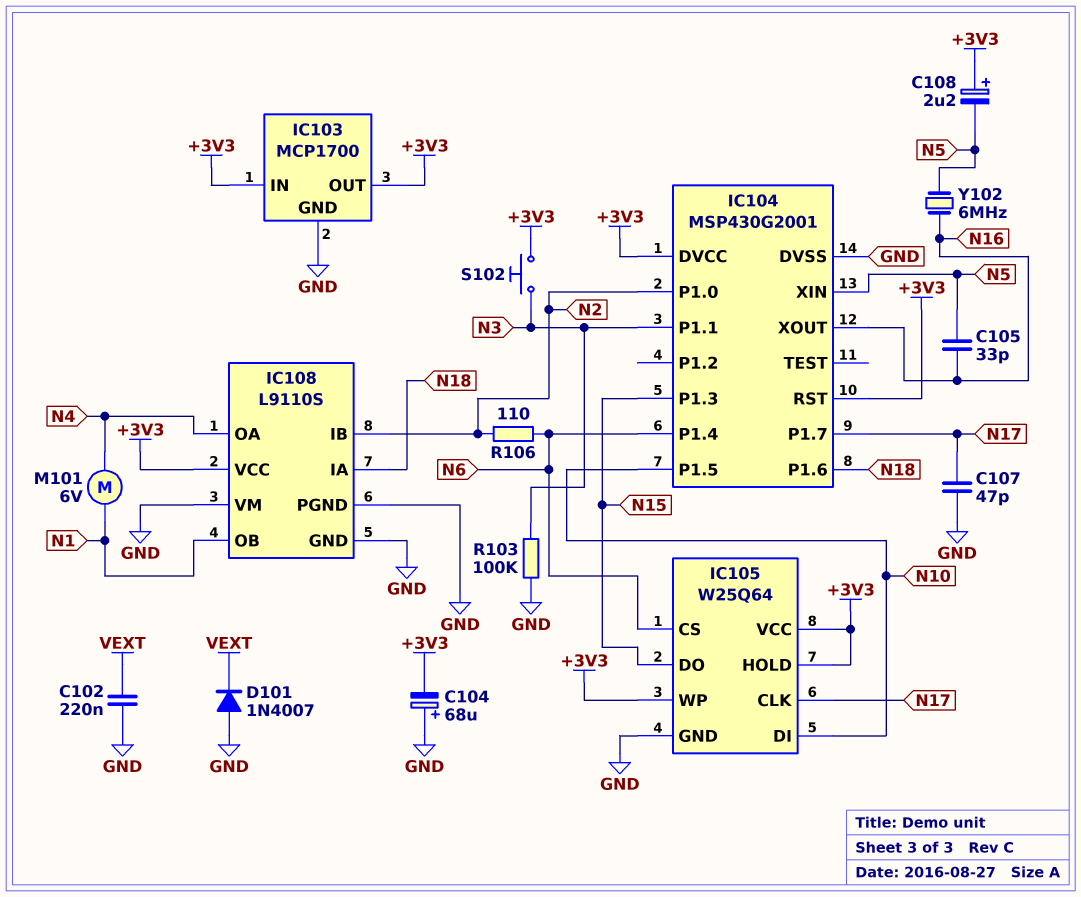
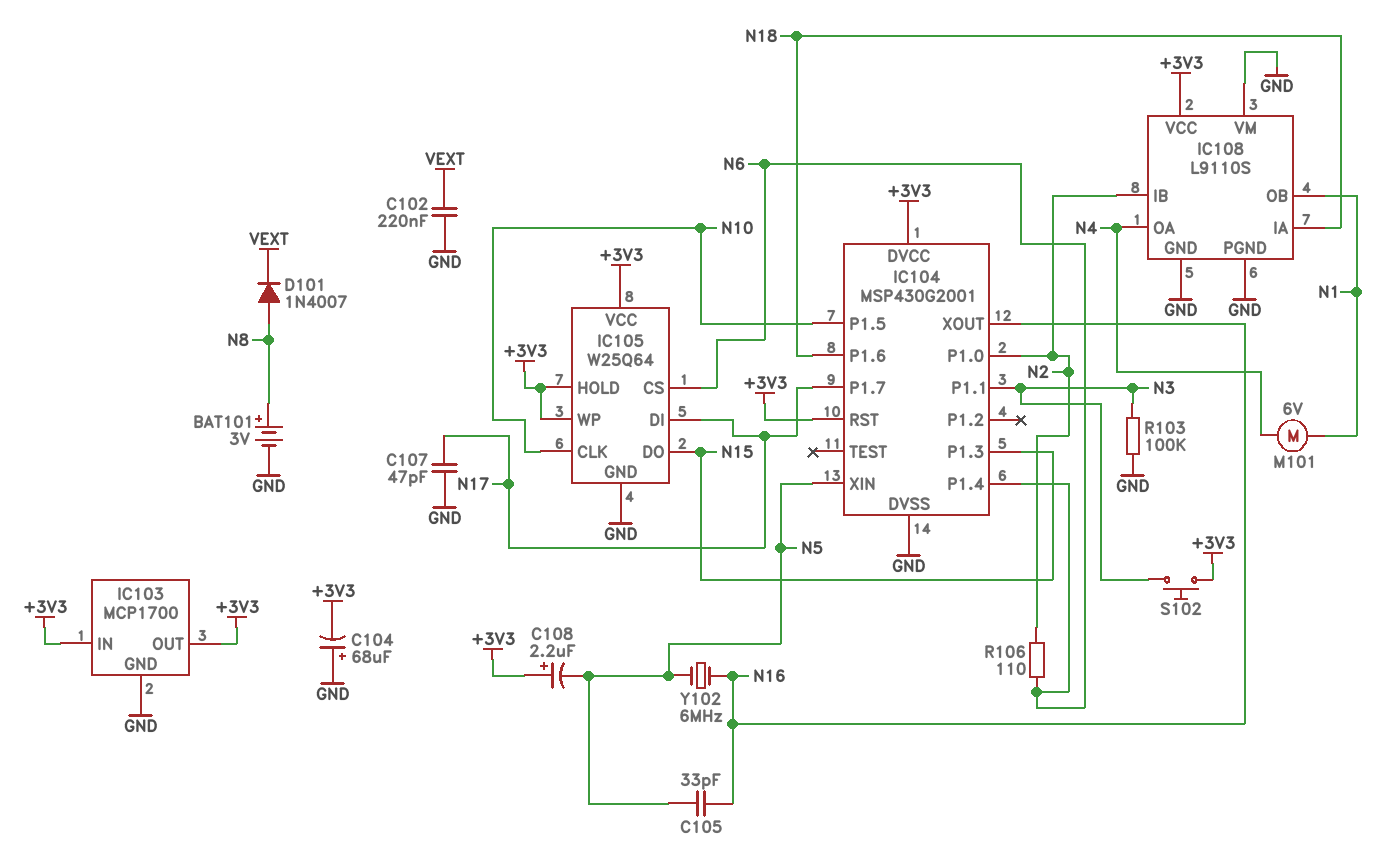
BAT101: none -> 3V (plus N8, minus GND)
D101: diode 1N4007 (A GND, K VEXT) -> diode 1N4007 (A N8, K VEXT)
IC105 pin CLK: N17 -> N10
IC105 pin DI: N10 -> N17

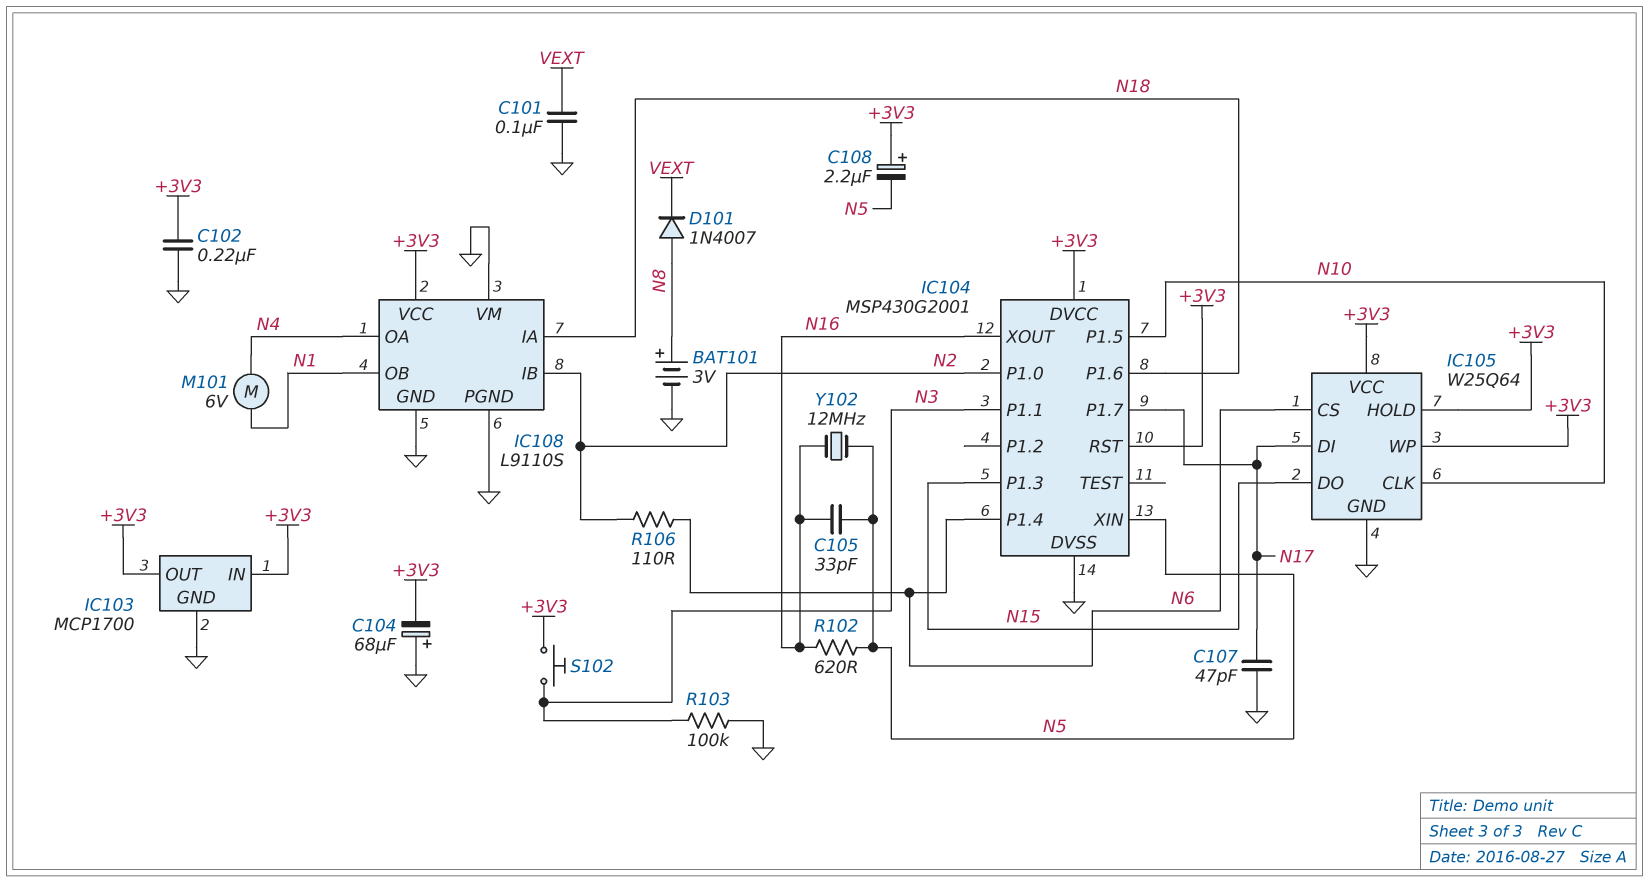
C101: none -> 100nF (GND, VEXT)
C102: 220nF (GND, VEXT) -> 220nF (+3V3, GND)
R102: none -> 620 (N5, N16)
Y102: 6MHz (N5, N16) -> 12MHz (N5, N16)

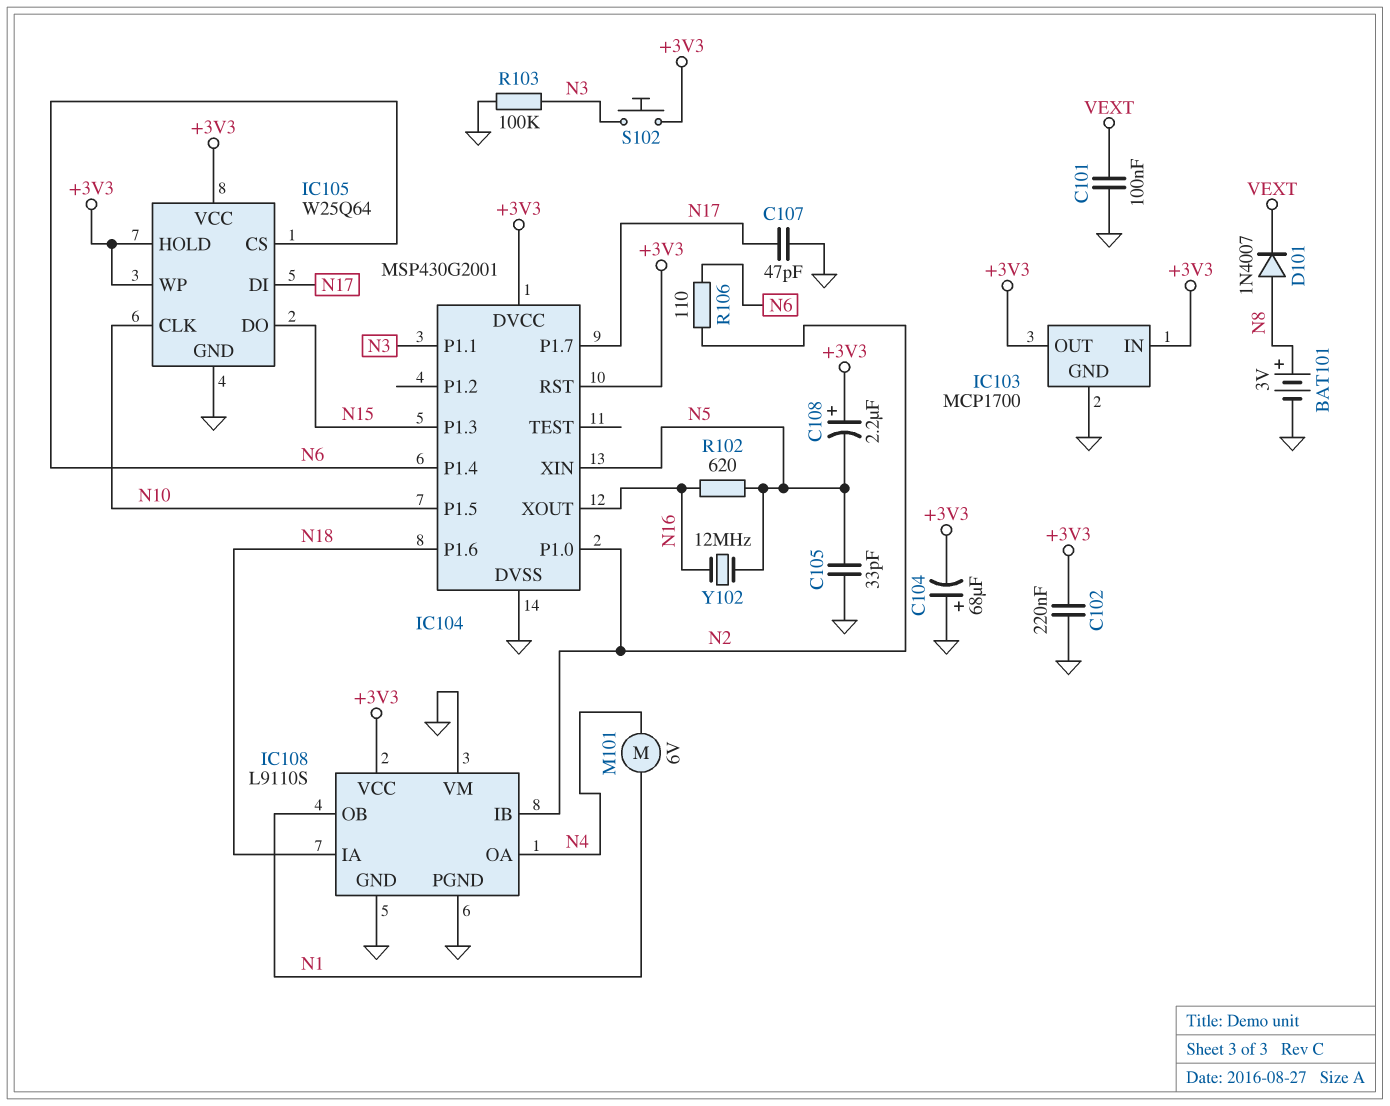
C105: 33pF (N5, N16) -> 33pF (GND, N5)

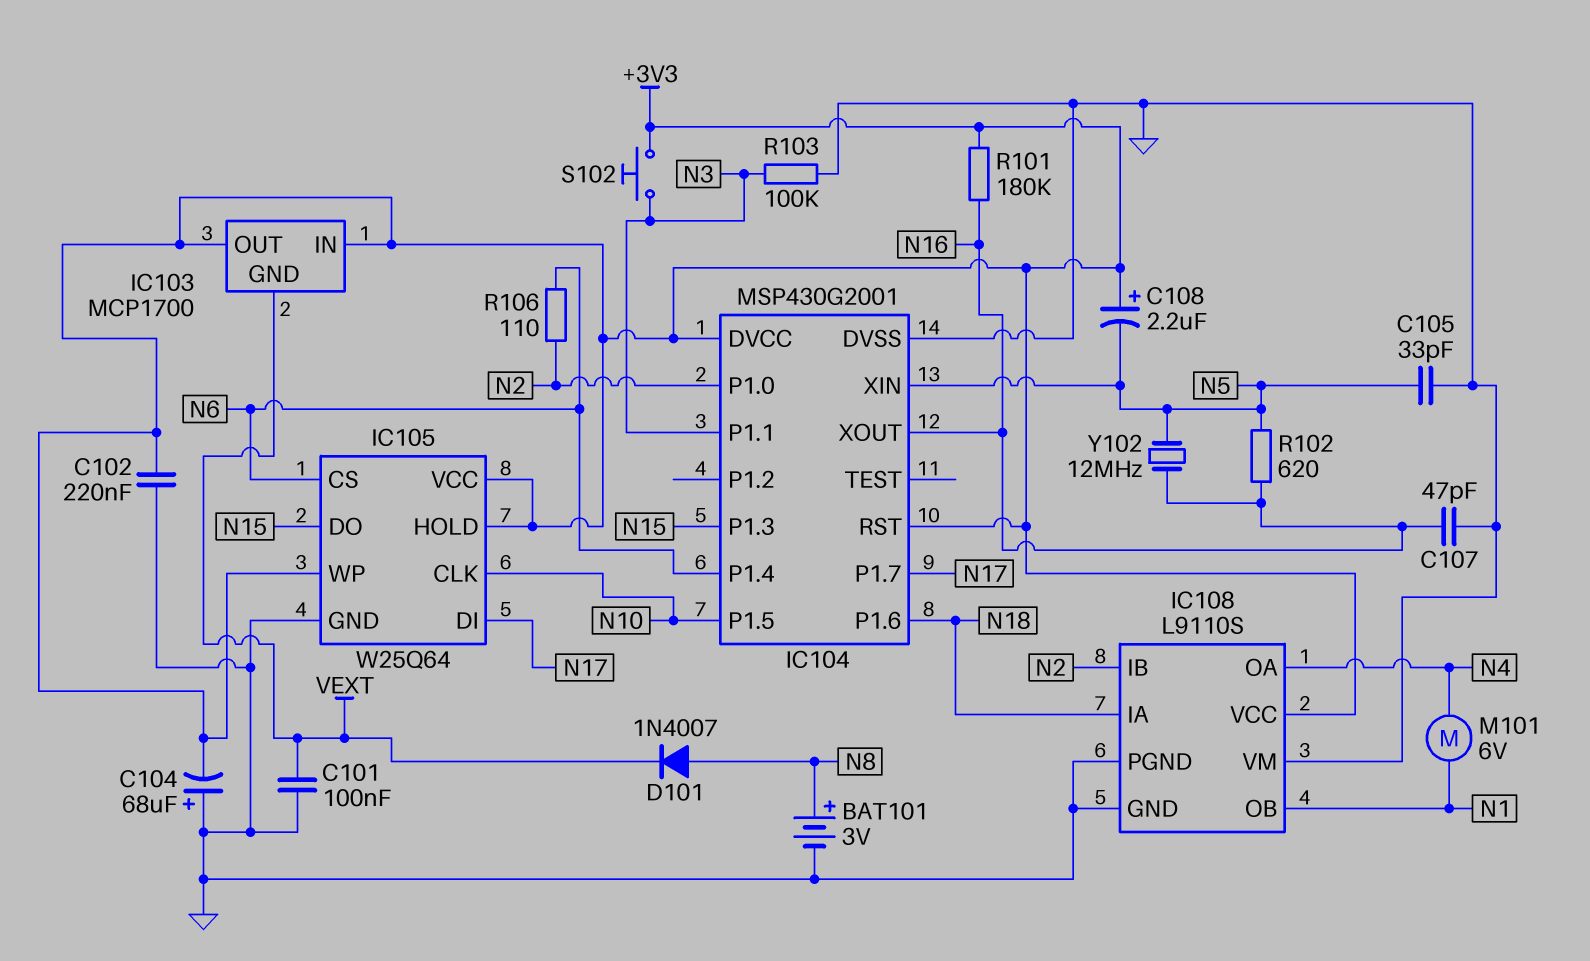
C107: 47pF (GND, N17) -> 47pF (GND, N16)
IC103 pin GND: GND -> VEXT
R101: none -> 180k (+3V3, N16)

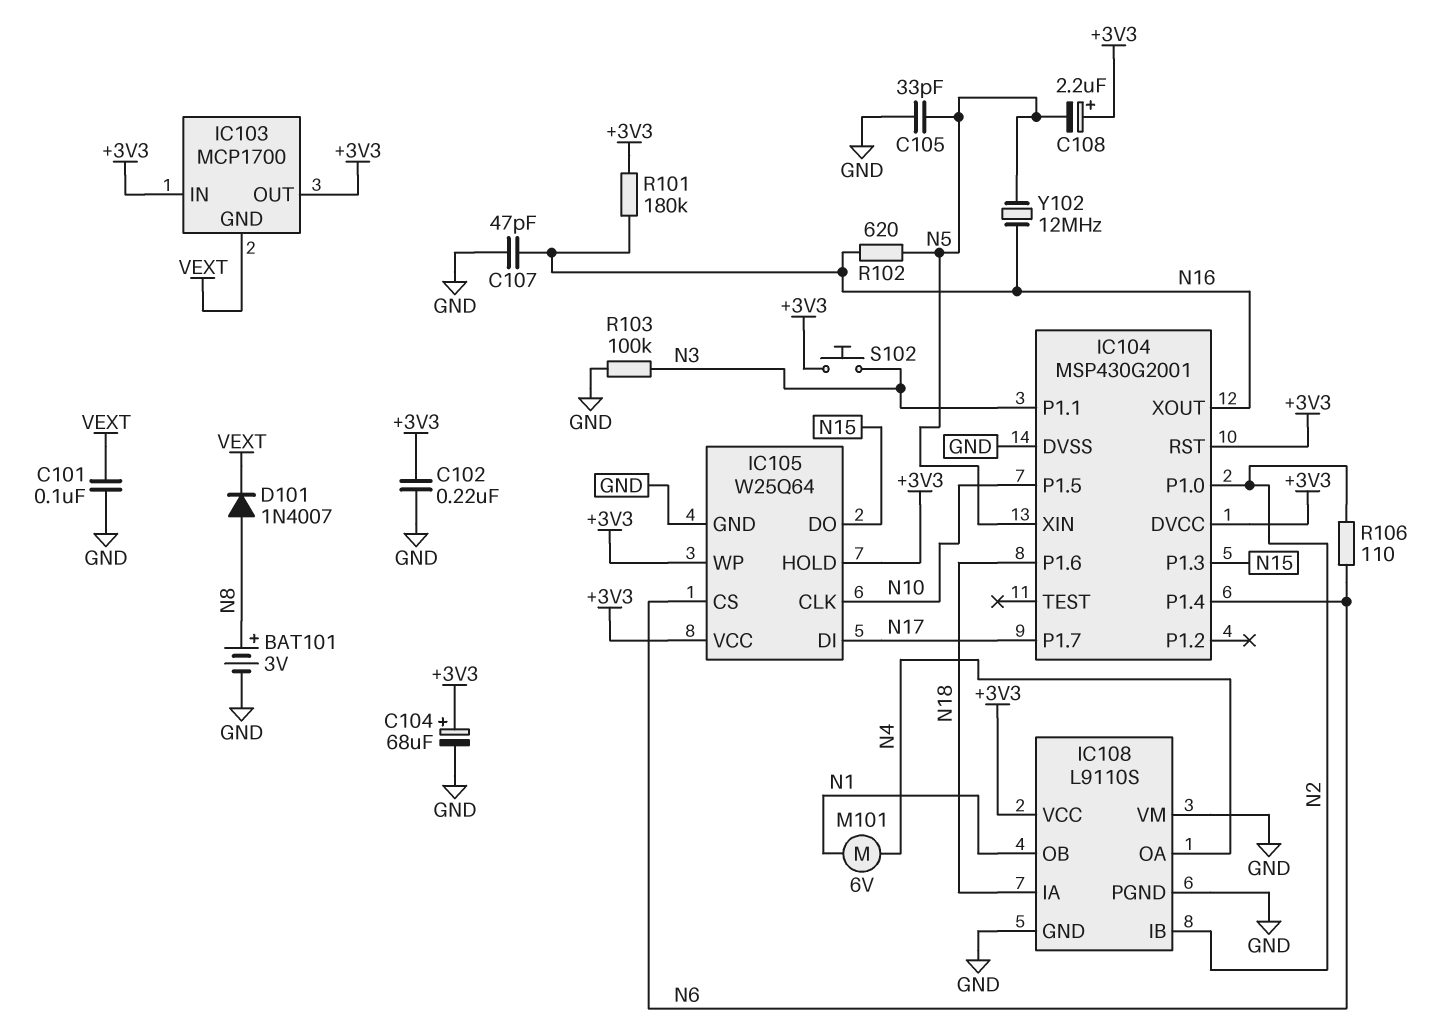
C104: 68uF (plus GND, minus +3V3) -> 68uF (plus +3V3, minus GND)

